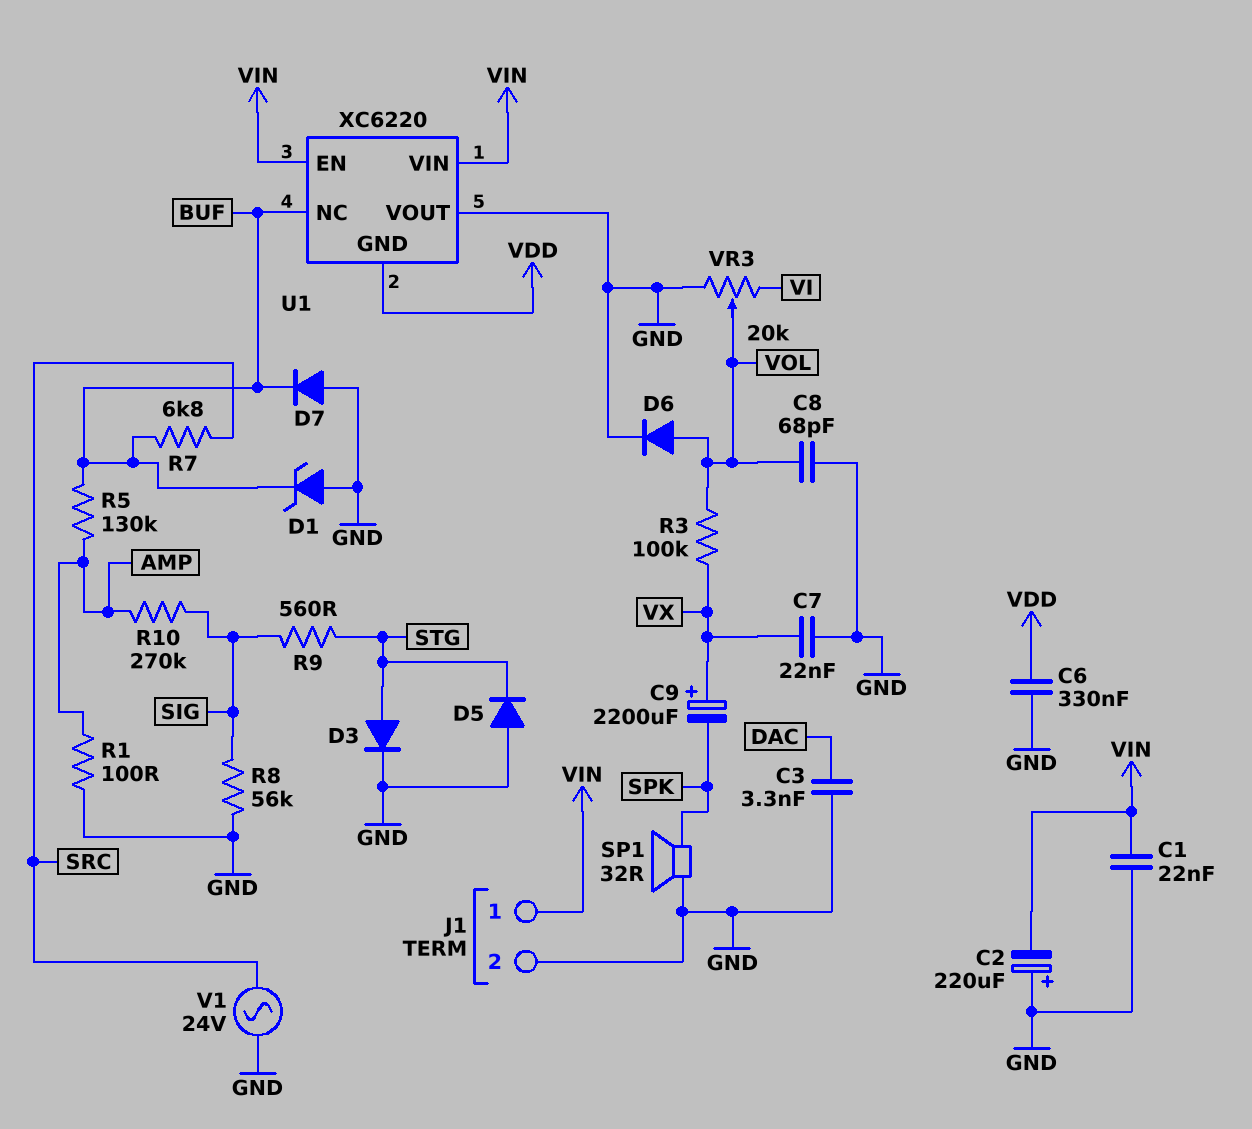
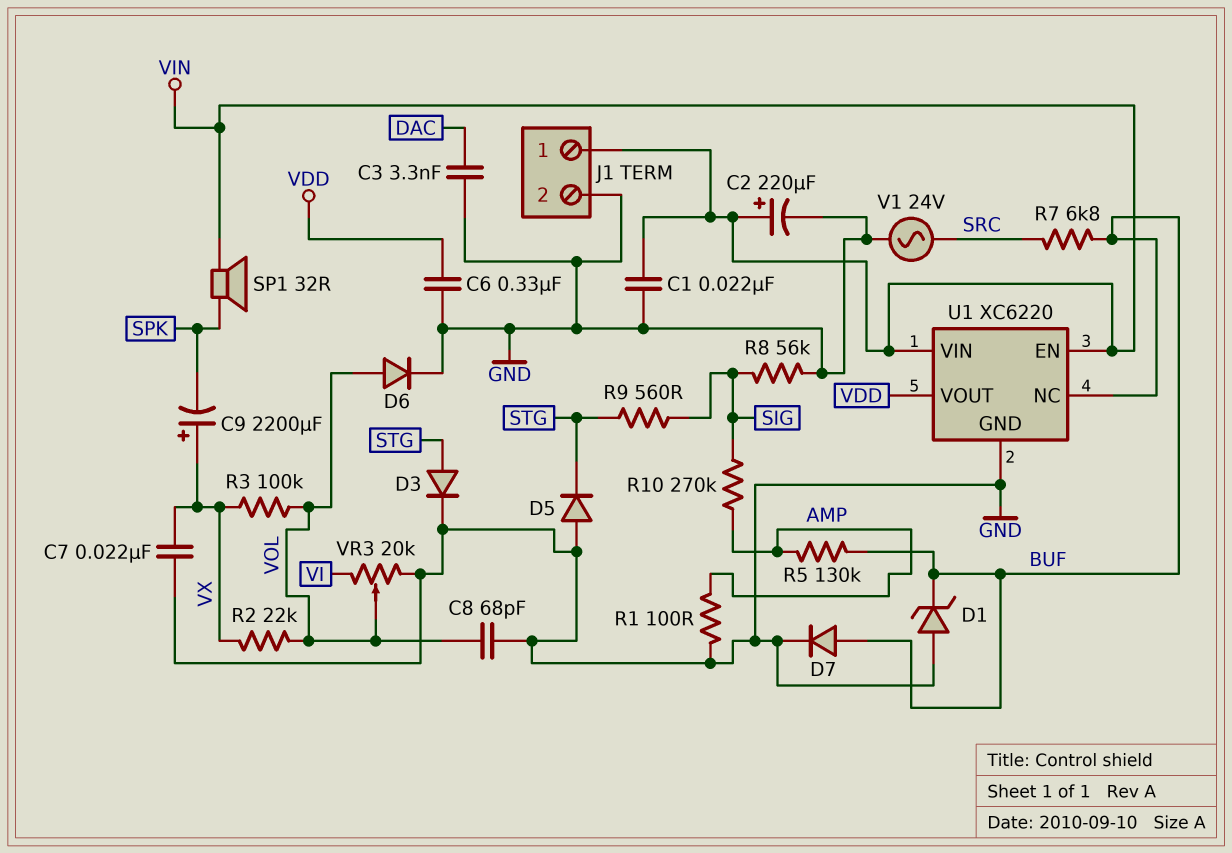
C2: 220uF (plus GND, minus VIN) -> 220uF (plus VIN, minus GND)
D7: diode (A GND, K BUF) -> diode (A BUF, K GND)
R2: none -> 22k (VOL, VX)
SP1: speaker 32R (GND, SPK) -> speaker 32R (SPK, VIN)
U1 pin GND: VDD -> GND
U1 pin VOUT: GND -> VDD

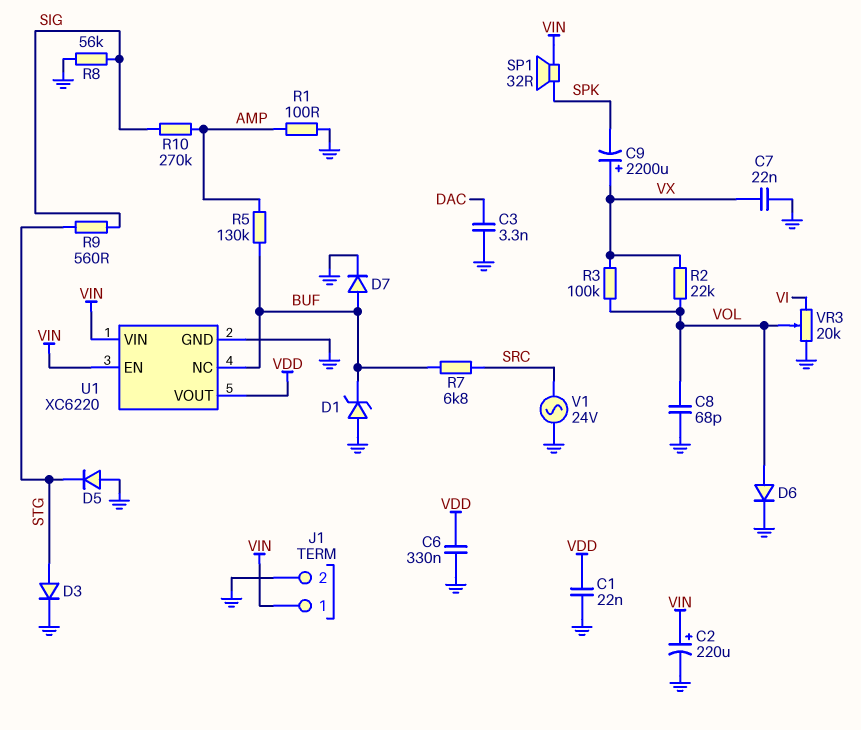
C1: 22nF (GND, VIN) -> 22nF (GND, VDD)

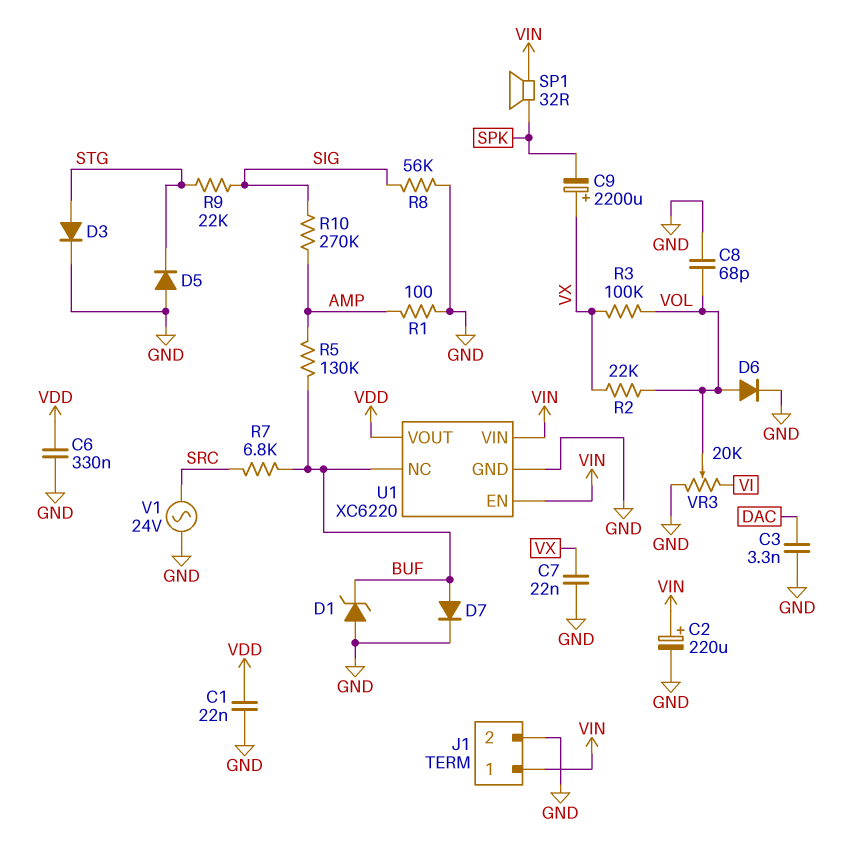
R9: 560 (SIG, STG) -> 22k (SIG, STG)

